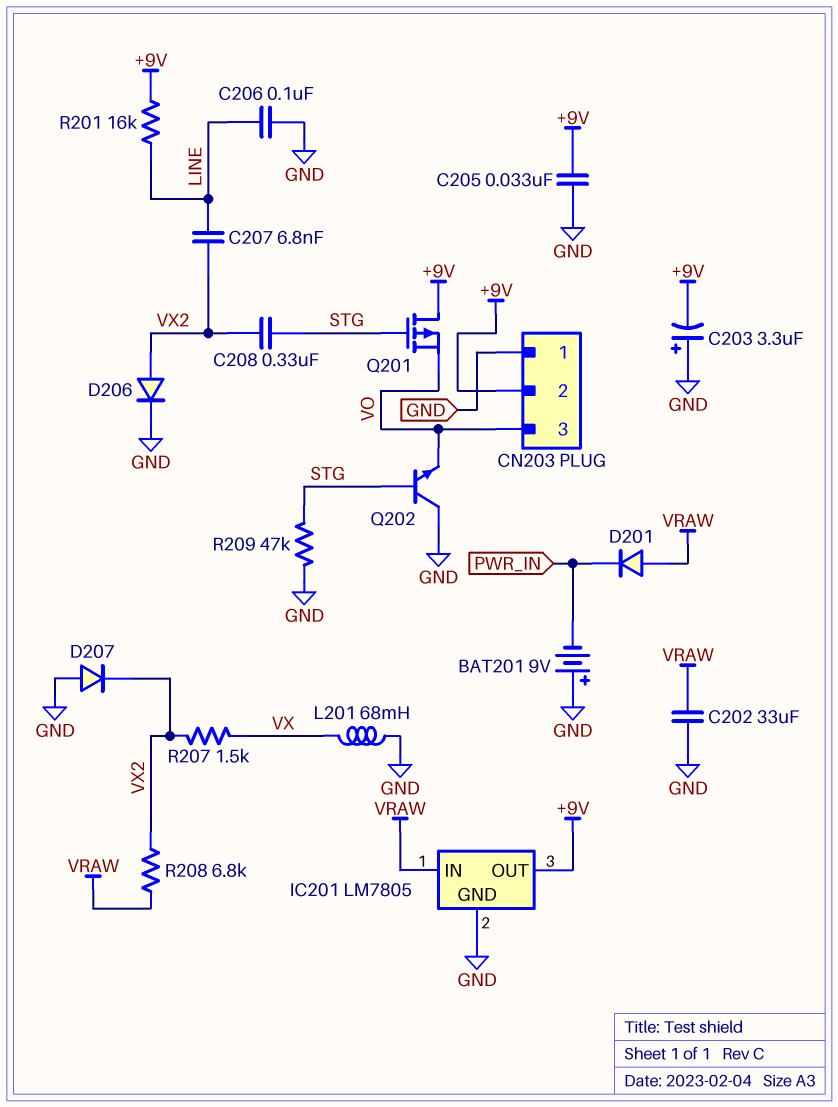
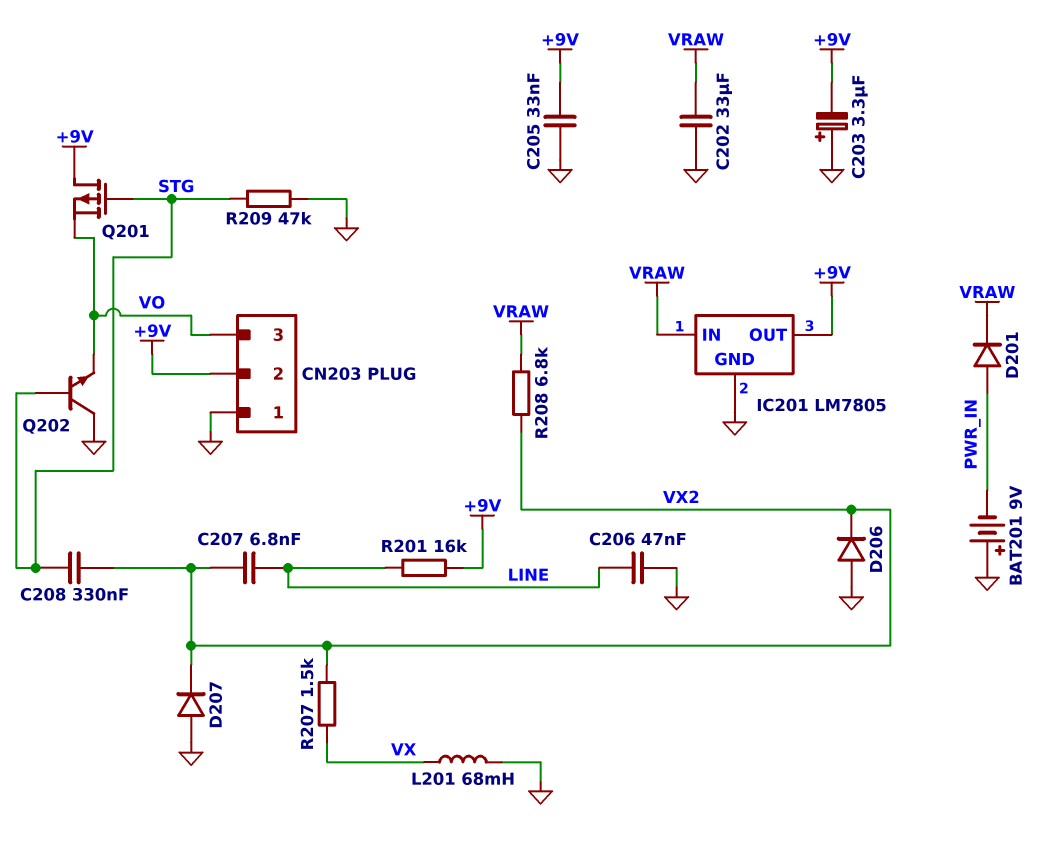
C206: 100nF (GND, LINE) -> 47nF (GND, LINE)
D201: diode (A VRAW, K PWR_IN) -> diode (A PWR_IN, K VRAW)
D206: diode (A VX2, K GND) -> diode (A GND, K VX2)

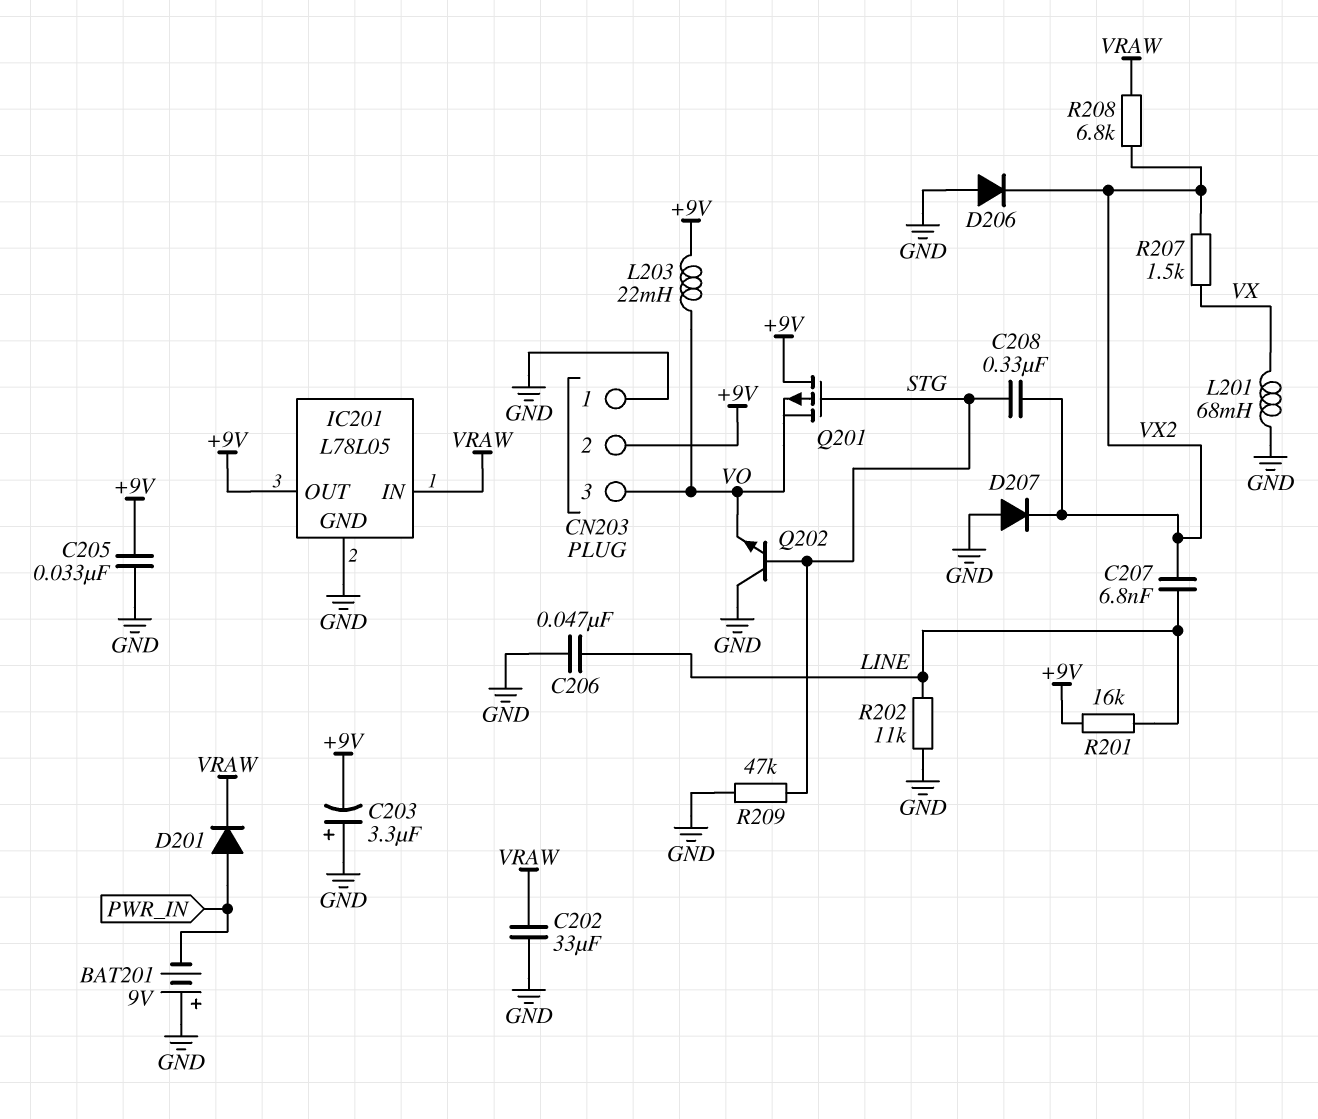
IC201: LM7805 -> L78L05
L203: none -> 22mH (+9V, VO)
R202: none -> 11k (GND, LINE)

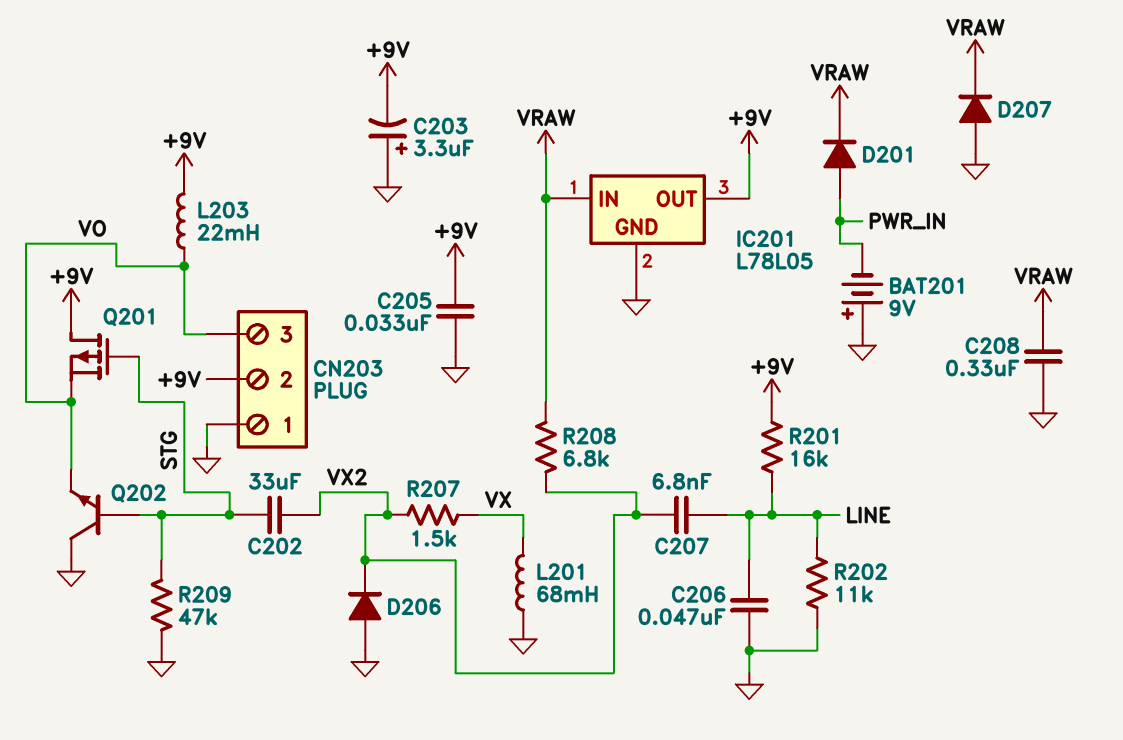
C202: 33uF (GND, VRAW) -> 33uF (STG, VX2)
C208: 330nF (STG, VX2) -> 330nF (GND, VRAW)
D207: diode (A GND, K VX2) -> diode (A GND, K VRAW)

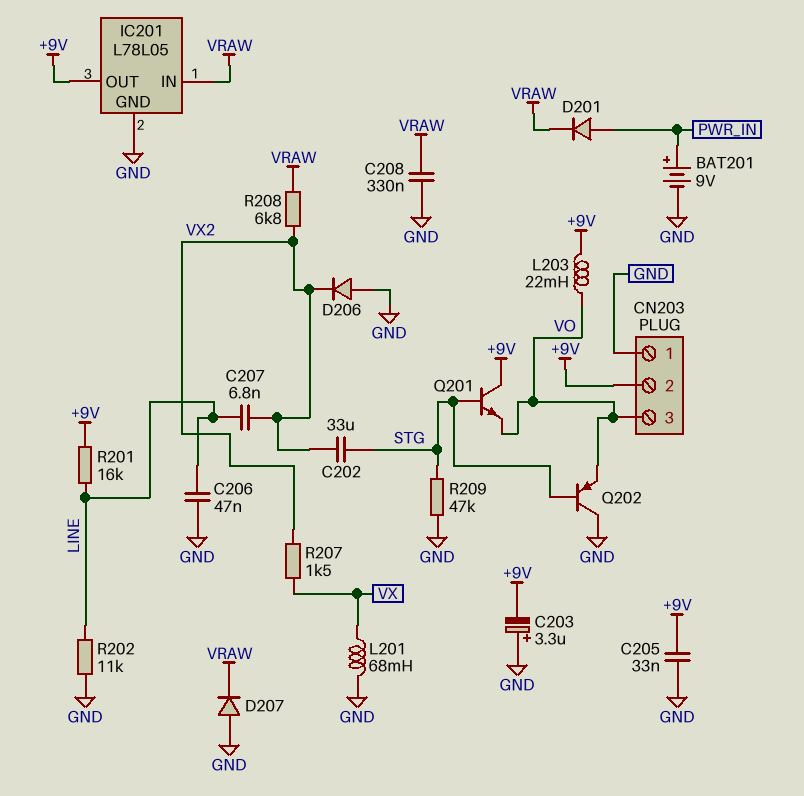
BAT201: 9V (plus GND, minus PWR_IN) -> 9V (plus PWR_IN, minus GND)
Q201: PMOS (G STG, D +9V, S VO) -> NPN (B STG, C +9V, E VO)
Q202: NPN (B STG, C GND, E VO) -> PNP (B STG, C GND, E VO)

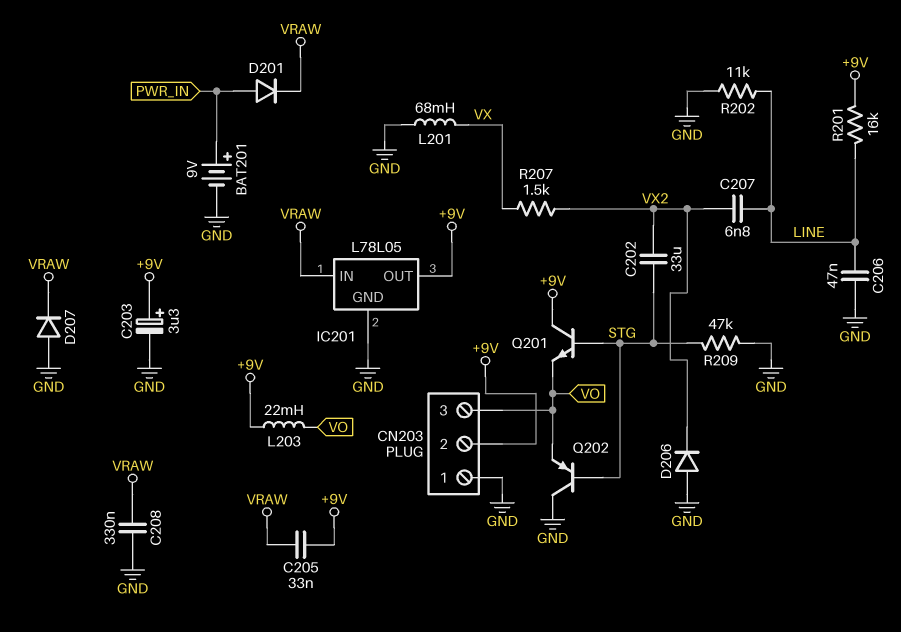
C203: 3.3uF (plus GND, minus +9V) -> 3.3uF (plus +9V, minus GND)
C205: 33nF (+9V, GND) -> 33nF (+9V, VRAW)
R208: 6.8k (VRAW, VX2) -> none

